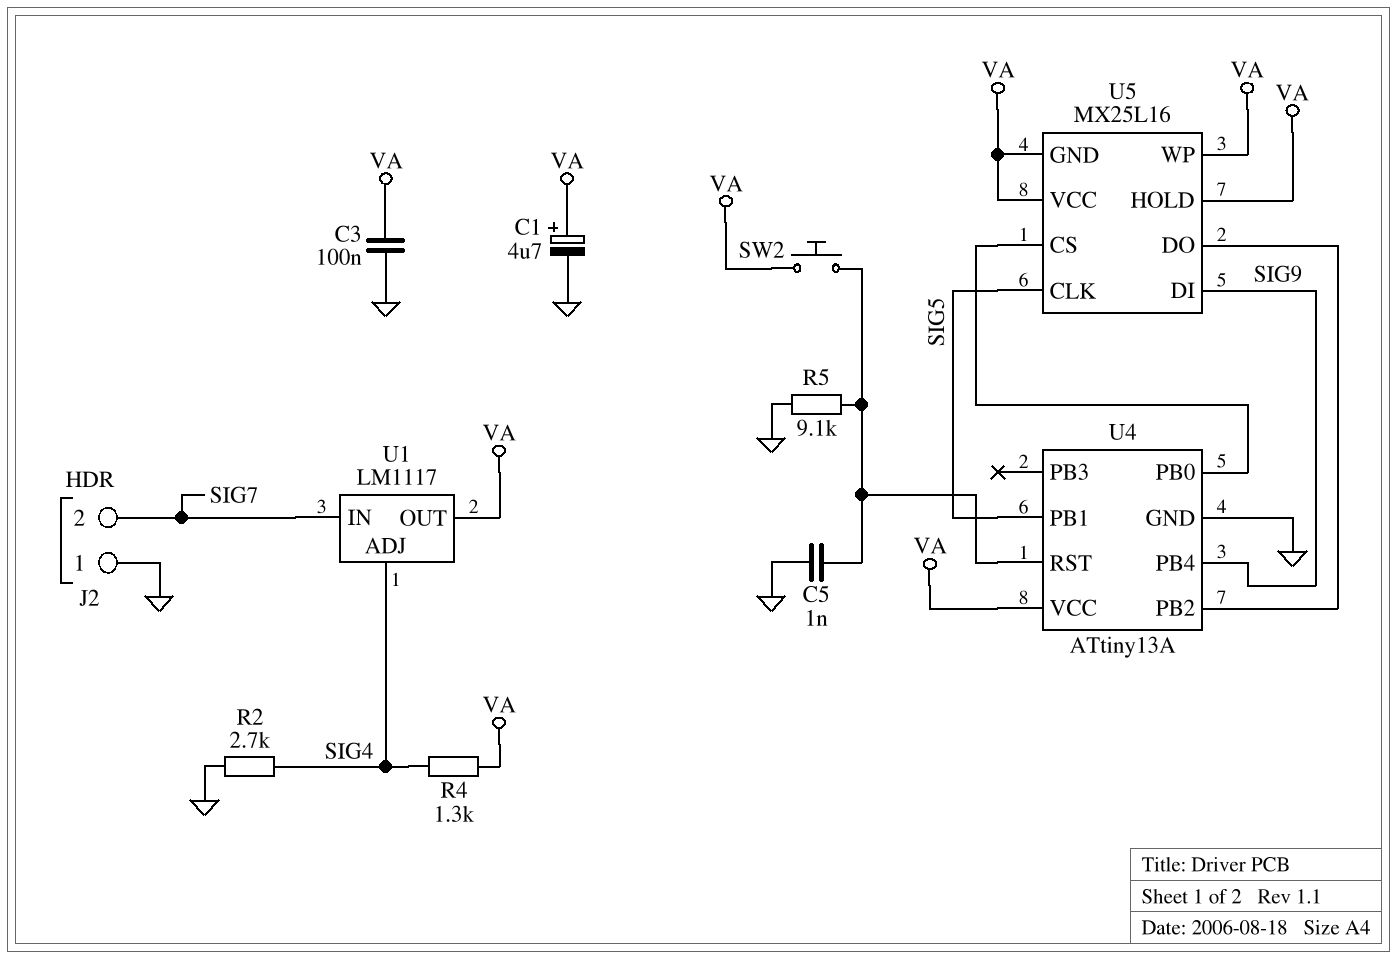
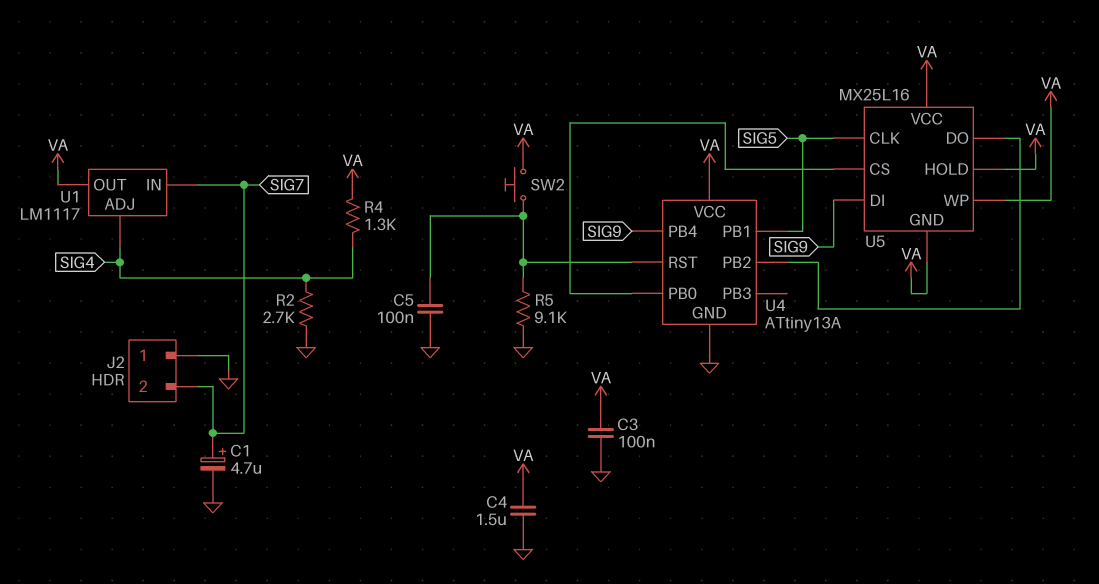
C1: 4.7uF (plus VA, minus GND) -> 4.7uF (plus SIG7, minus GND)
C4: none -> 1.5uF (GND, VA)
C5: 1nF (GND, U4/RST) -> 100nF (GND, U4/RST)

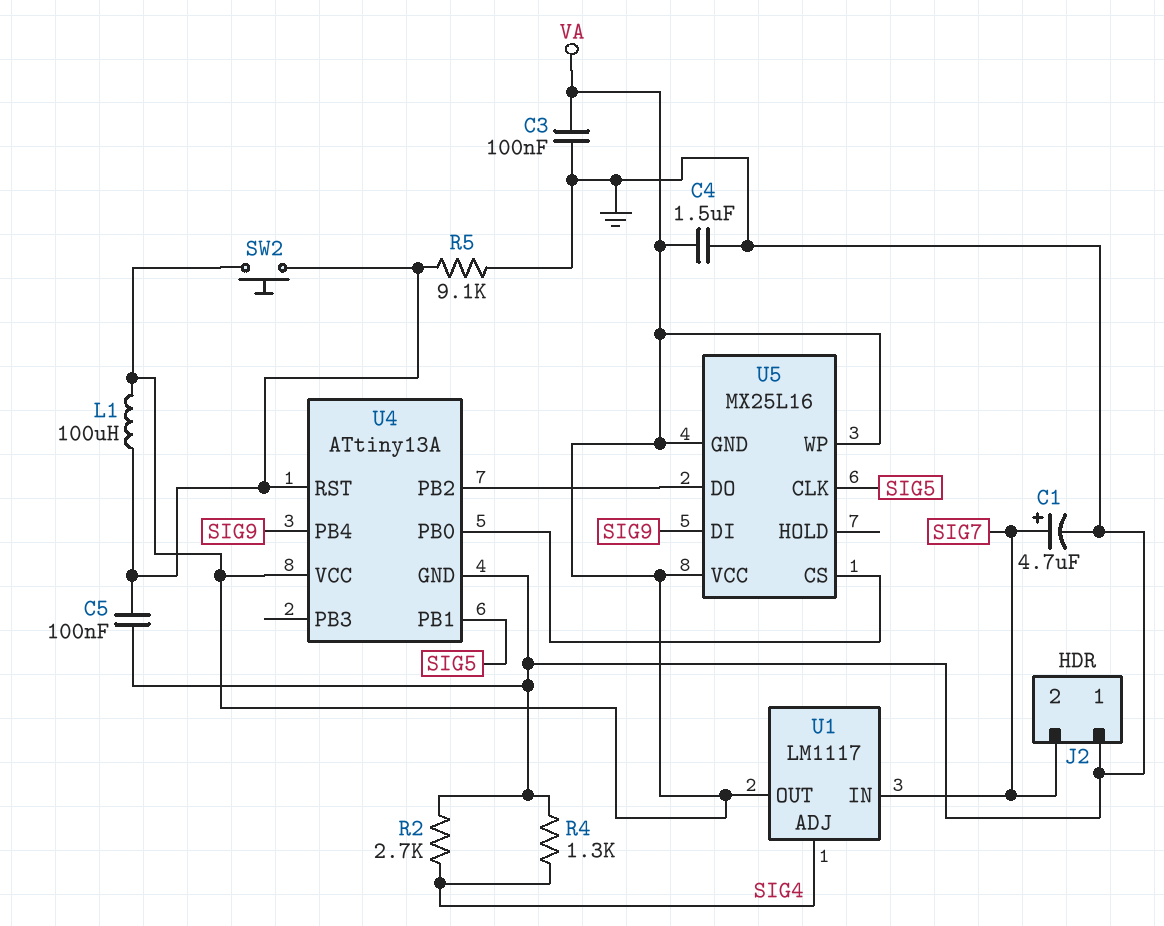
L1: none -> 100uH (U4/RST, VA)
R4: 1.3k (SIG4, VA) -> 1.3k (GND, SIG4)
U5 pin HOLD: VA -> none

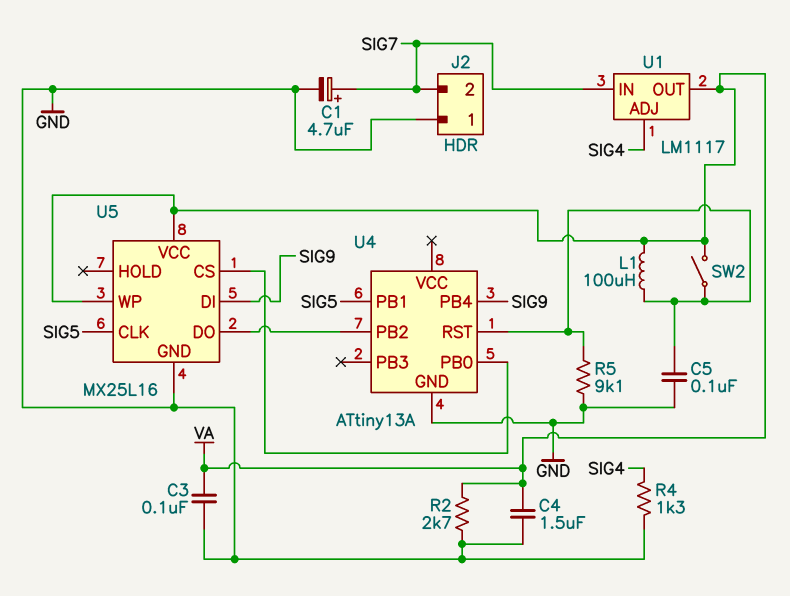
R2: 2.7k (GND, SIG4) -> 2.7k (GND, VA)
SW2: button (U4/RST, VA) -> switch (U4/RST, VA)
U4 pin VCC: VA -> none
U5 pin GND: VA -> GND

